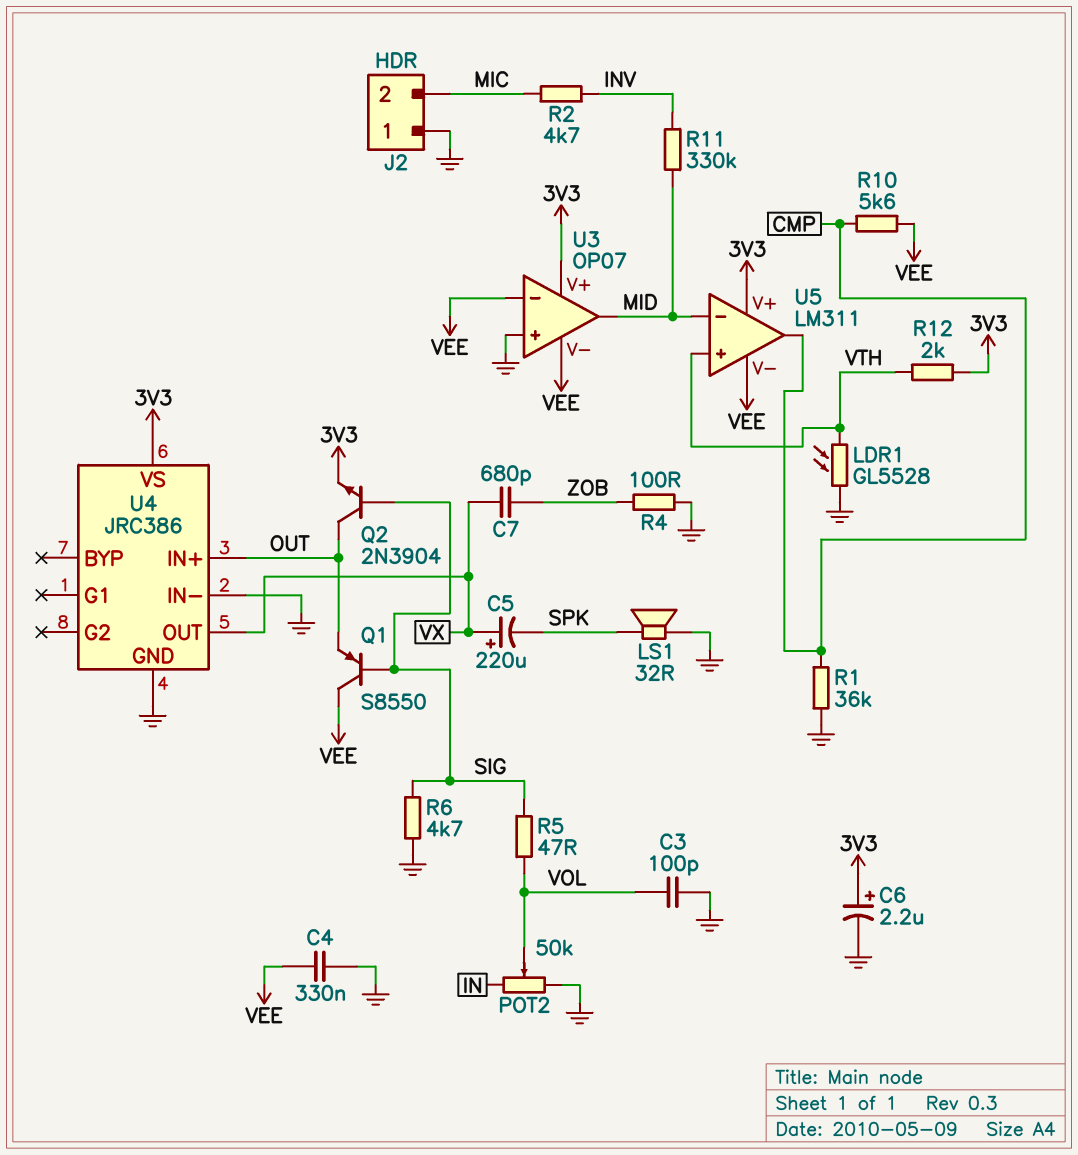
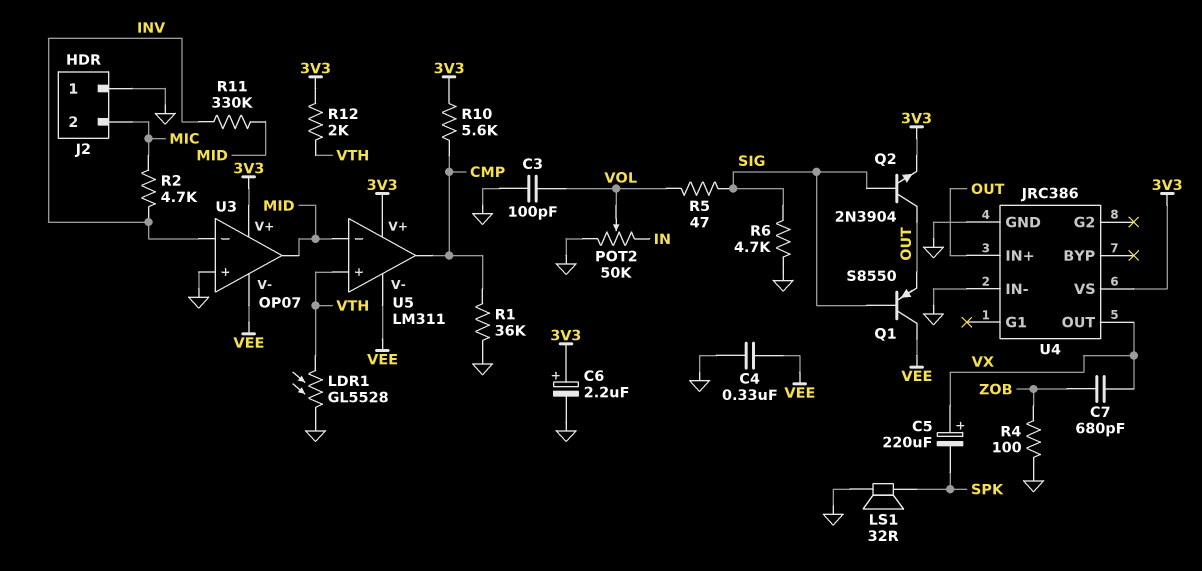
R10: 5.6k (CMP, VEE) -> 5.6k (3V3, CMP)
U3 pin in-: VEE -> INV

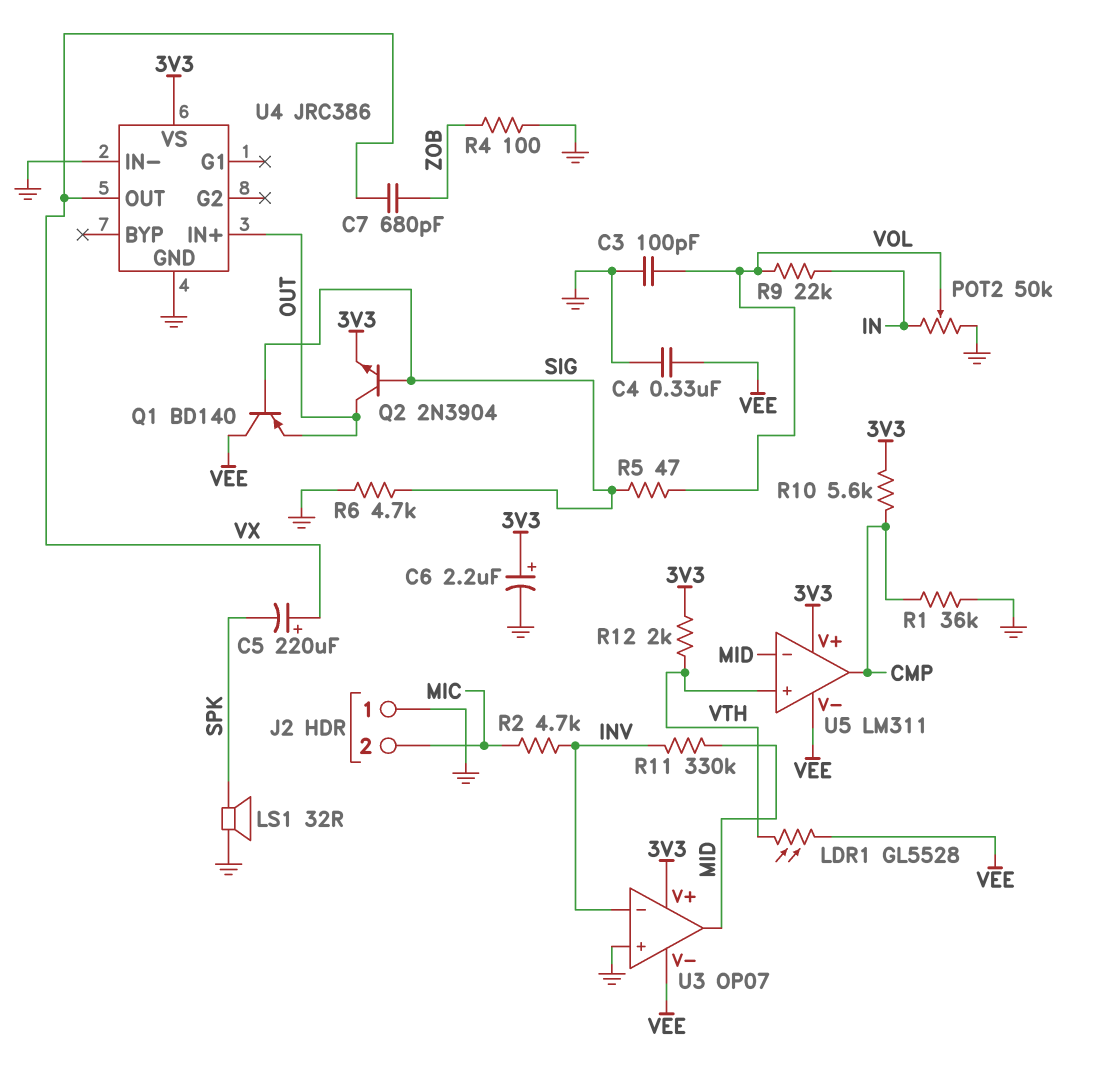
LDR1: GL5528 (GND, VTH) -> GL5528 (VEE, VTH)
Q1: PNP S8550 (B SIG, C VEE, E OUT) -> PNP BD140 (B SIG, C VEE, E OUT)
R9: none -> 22k (IN, VOL)

